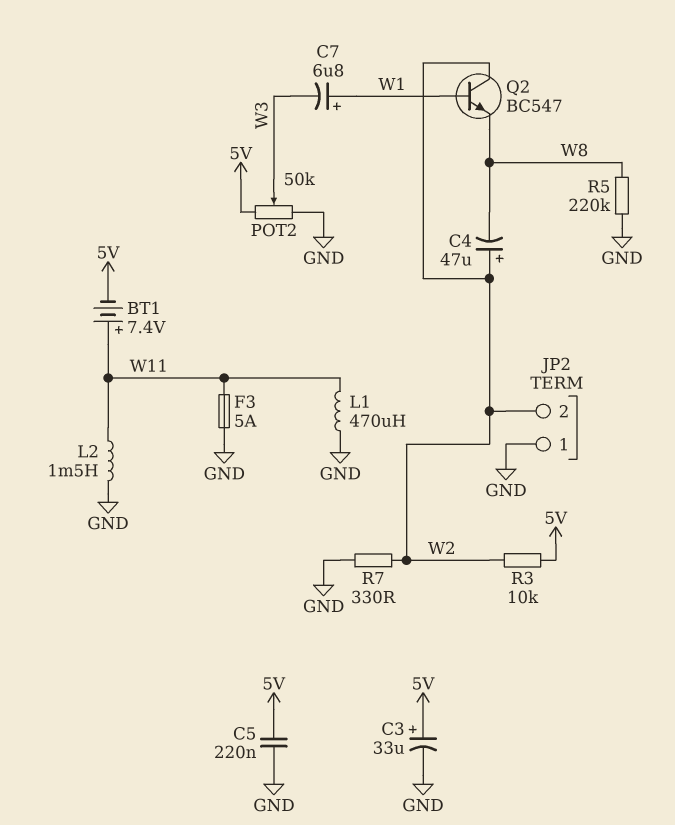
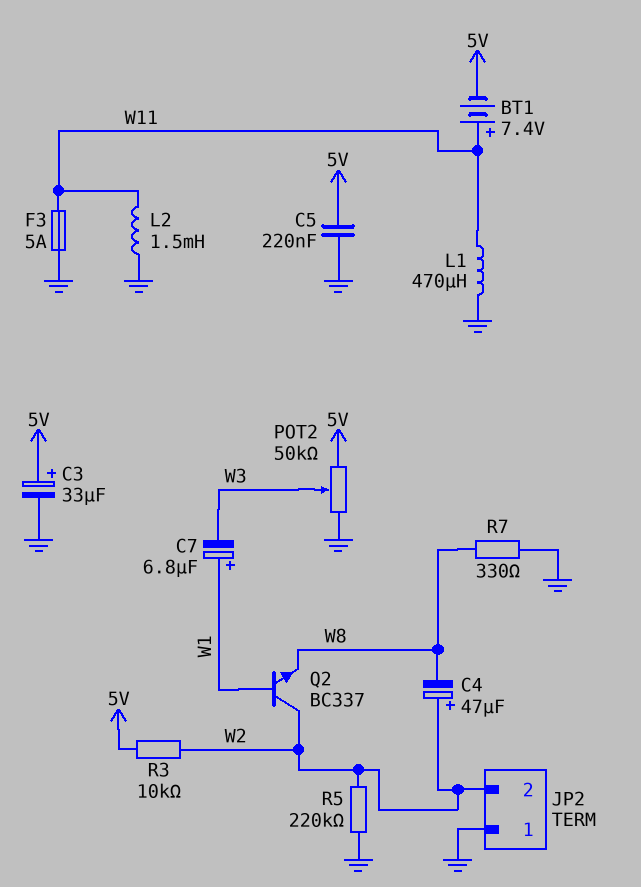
Q2: NPN BC547 (B W1, C W2, E W8) -> NPN BC337 (B W1, C W2, E W8)
R5: 220k (GND, W8) -> 220k (GND, W2)
R7: 330 (GND, W2) -> 330 (GND, W8)

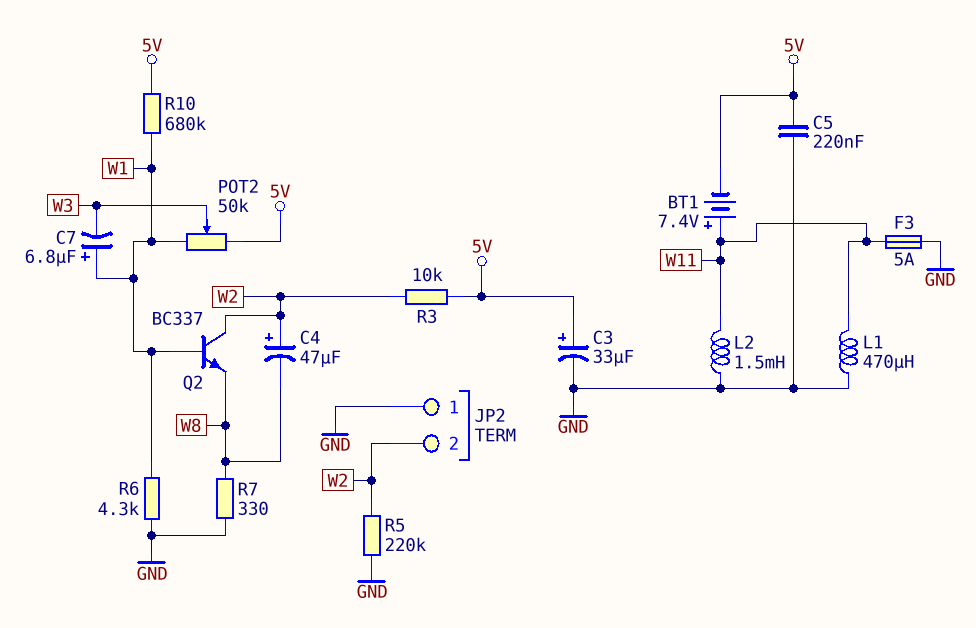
POT2: 50k (5V, GND, wiper W3) -> 50k (5V, W1, wiper W3)
R6: none -> 4.3k (GND, W1)
R10: none -> 680k (5V, W1)

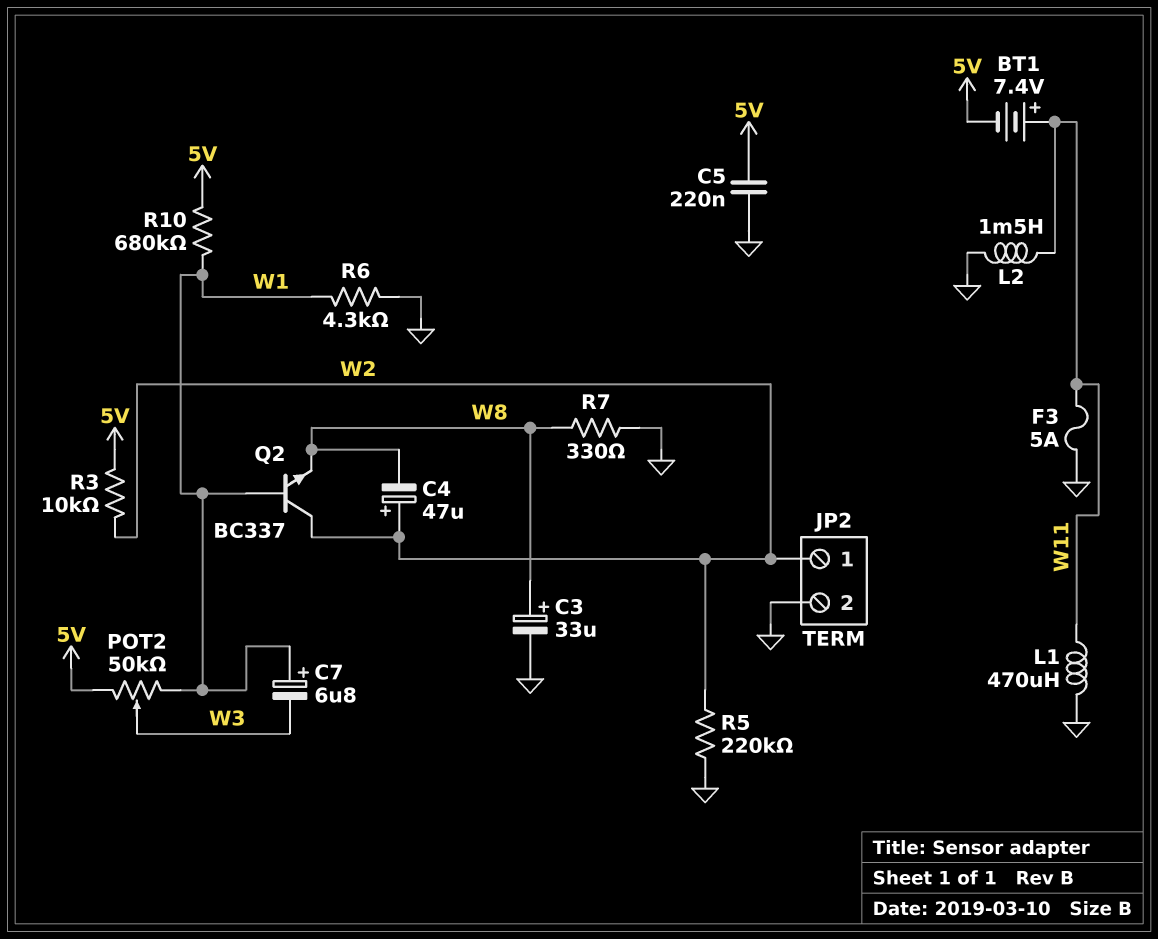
C3: 33uF (plus 5V, minus GND) -> 33uF (plus W8, minus GND)
JP2 pin 1: GND -> W2
JP2 pin 2: W2 -> GND

